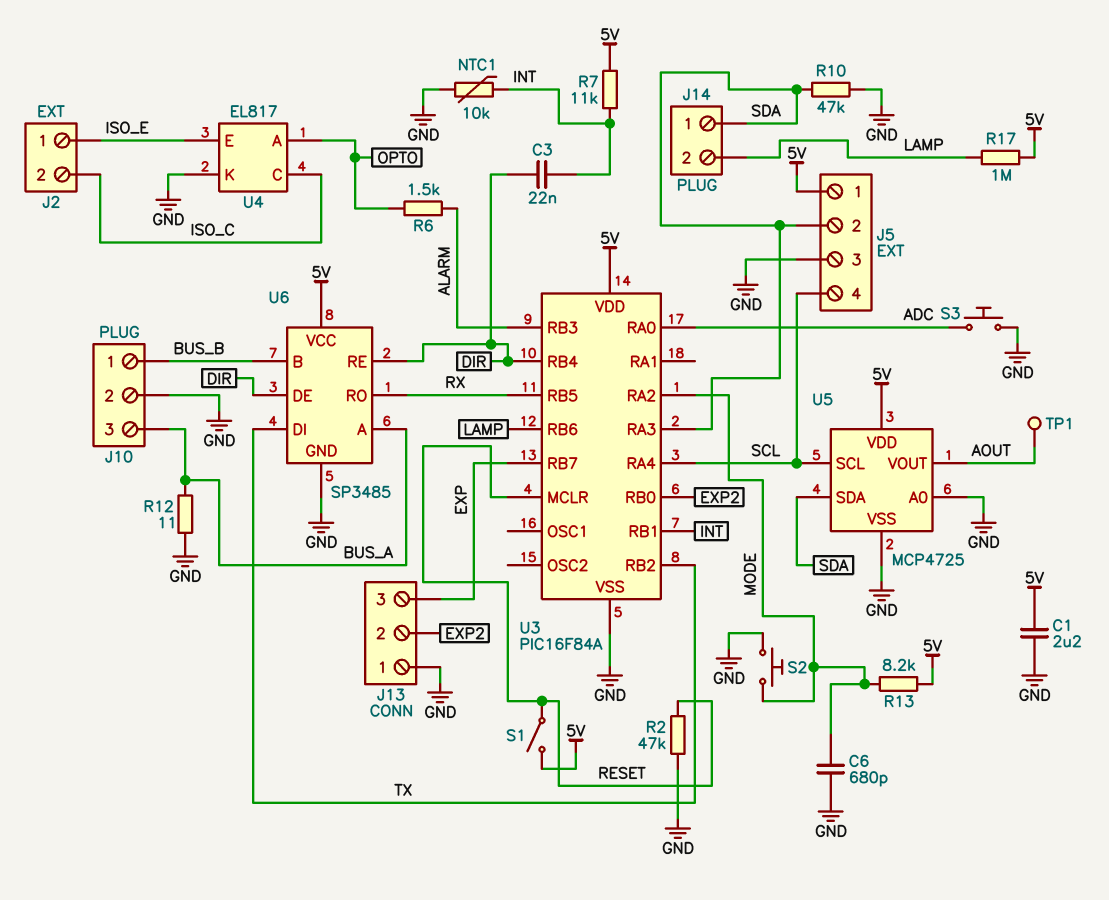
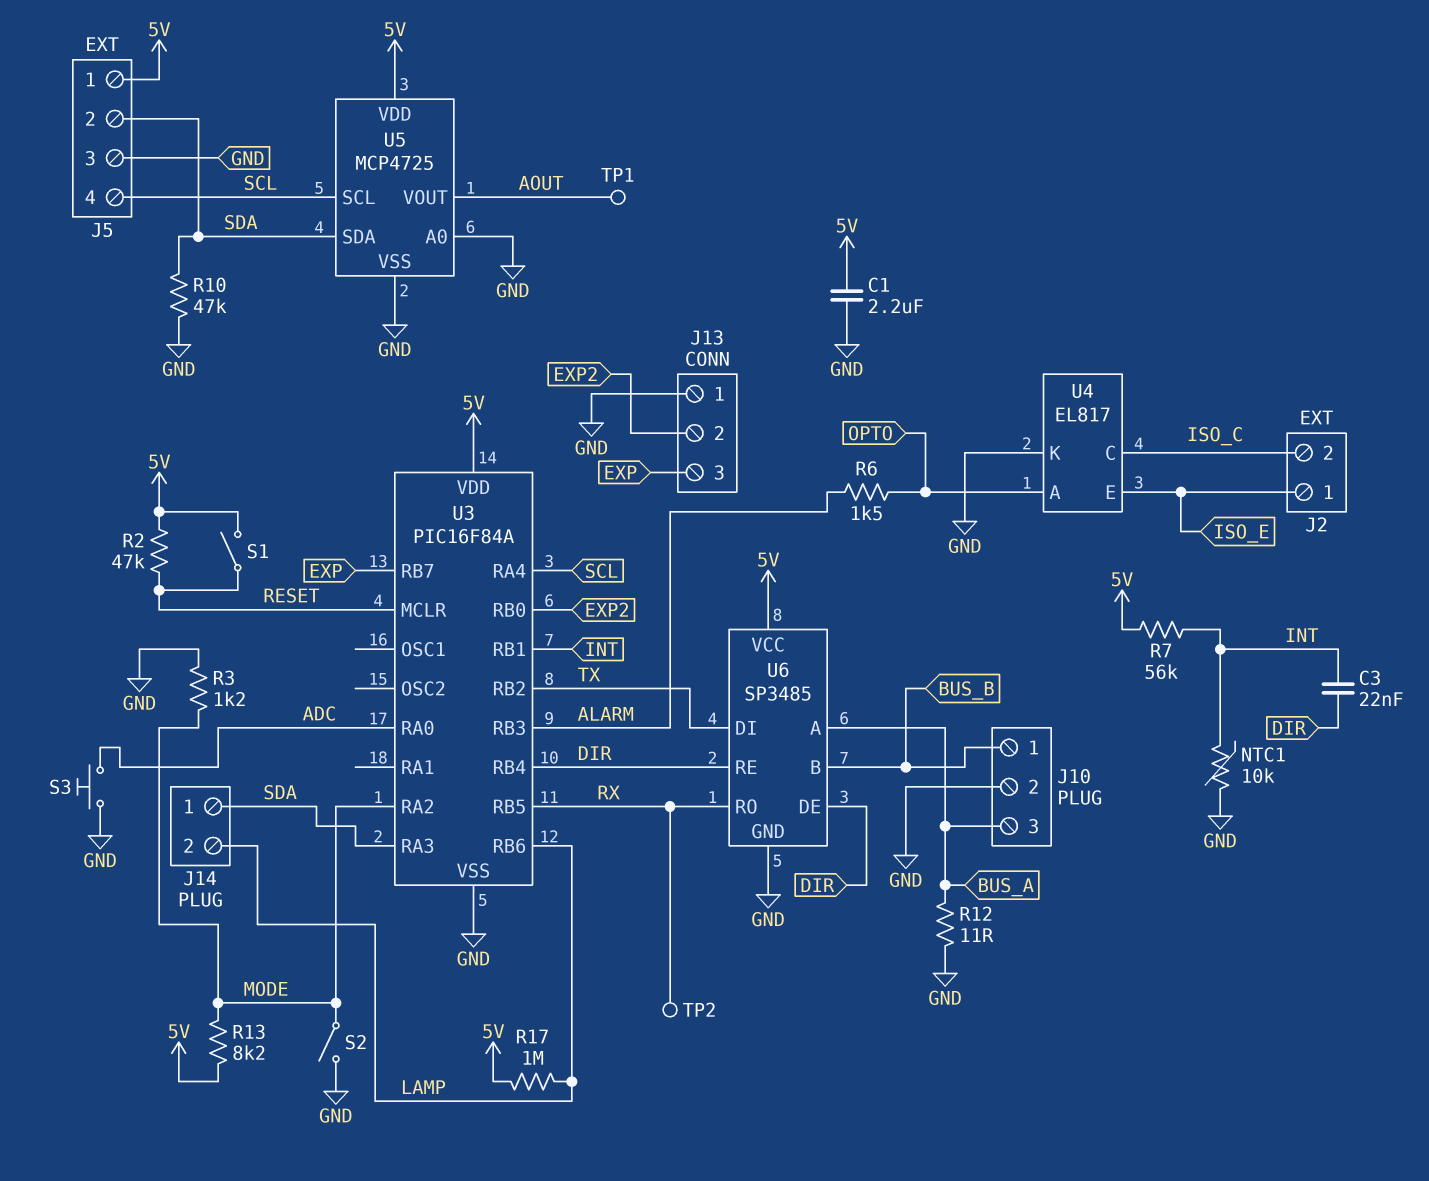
C6: 680pF (GND, MODE) -> none
R2: 47k (GND, RESET) -> 47k (5V, RESET)
R3: none -> 1.2k (GND, MODE)
R7: 11k (5V, INT) -> 56k (5V, INT)
S2: button (GND, MODE) -> switch (GND, MODE)
TP2: none -> test point (RX)

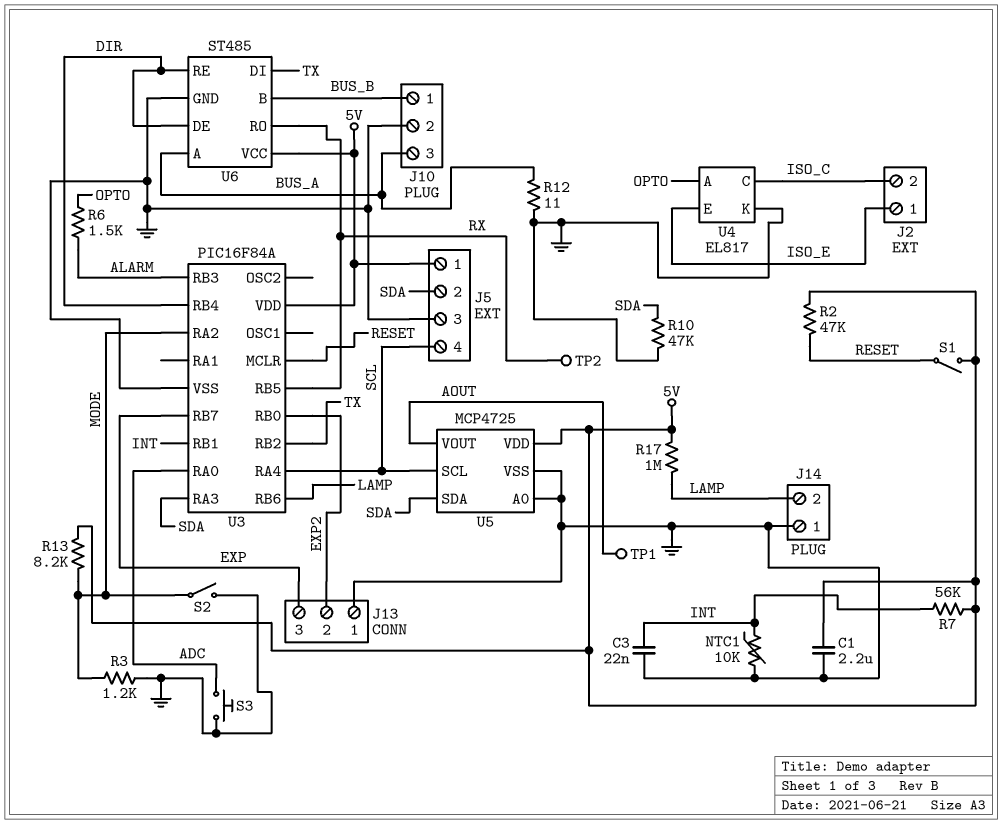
C3: 22nF (DIR, INT) -> 22nF (GND, INT)
J14 pin 1: SDA -> GND
U6: SP3485 -> ST485

